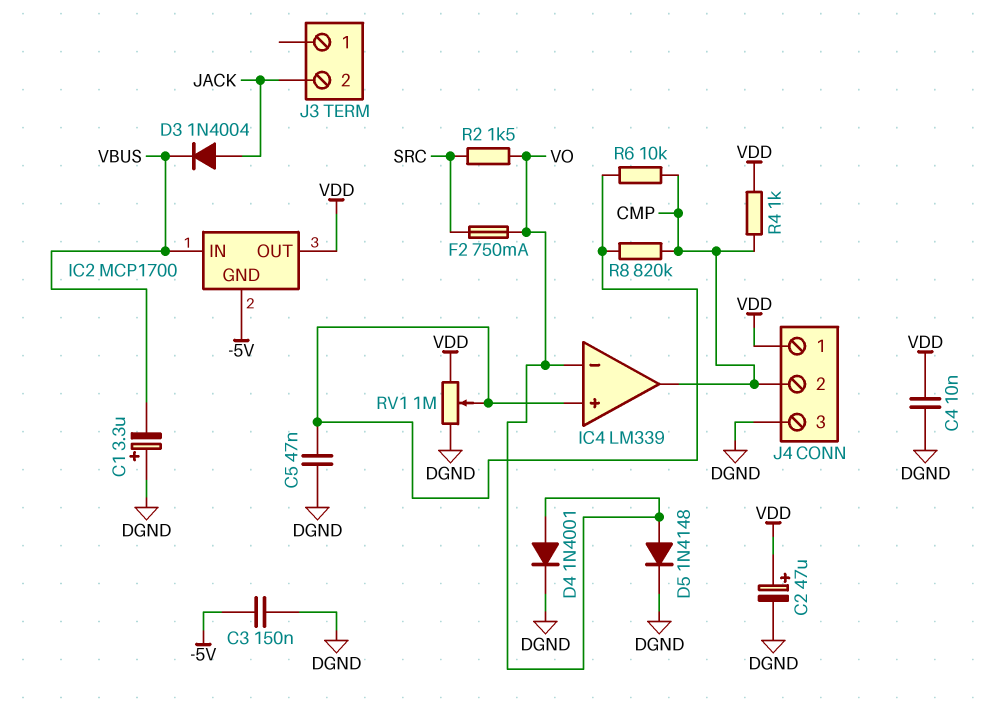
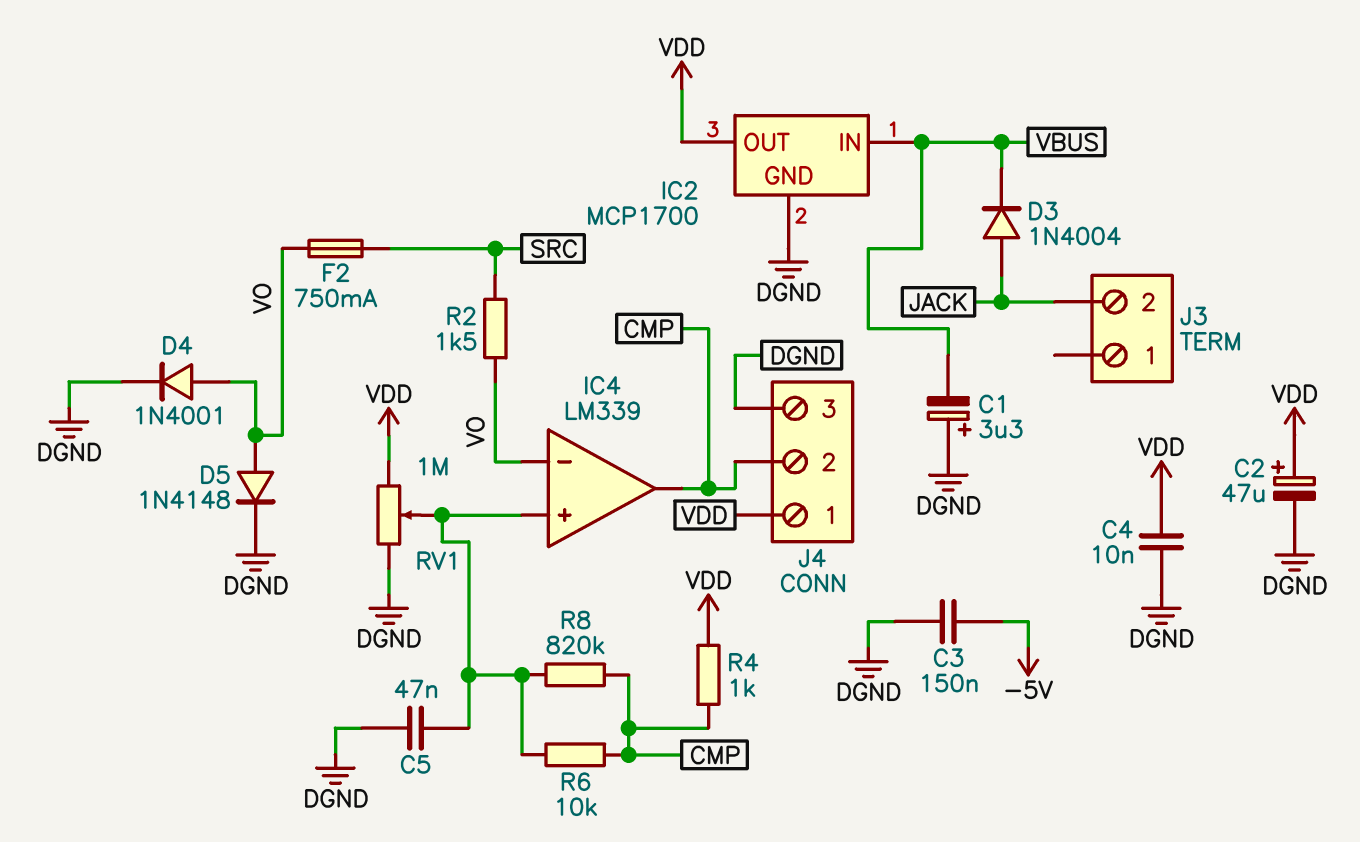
IC2 pin GND: -5V -> DGND

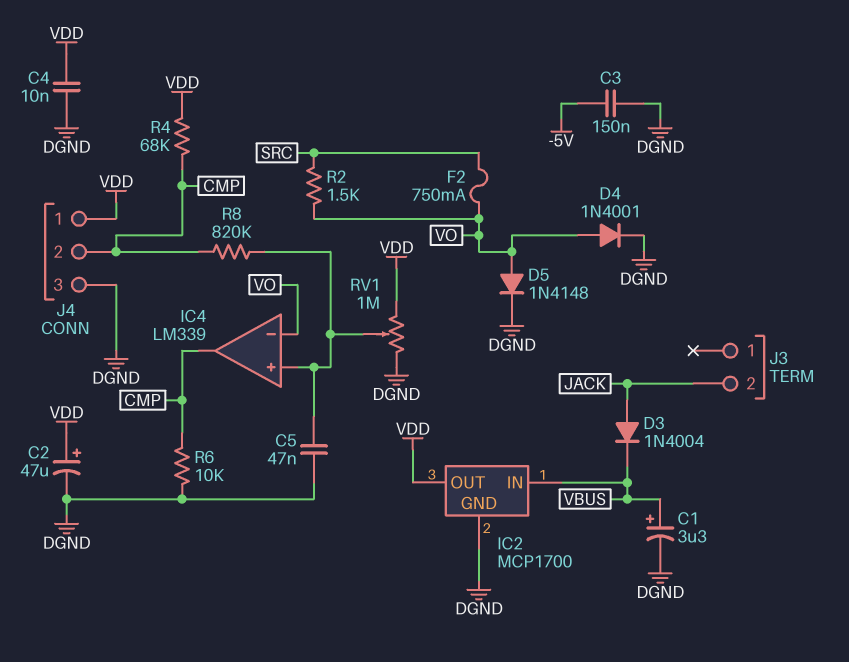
C1: 3.3uF (plus DGND, minus VBUS) -> 3.3uF (plus VBUS, minus DGND)
R4: 1k (CMP, VDD) -> 68k (CMP, VDD)
R6: 10k (CMP, IC4/in+) -> 10k (CMP, DGND)

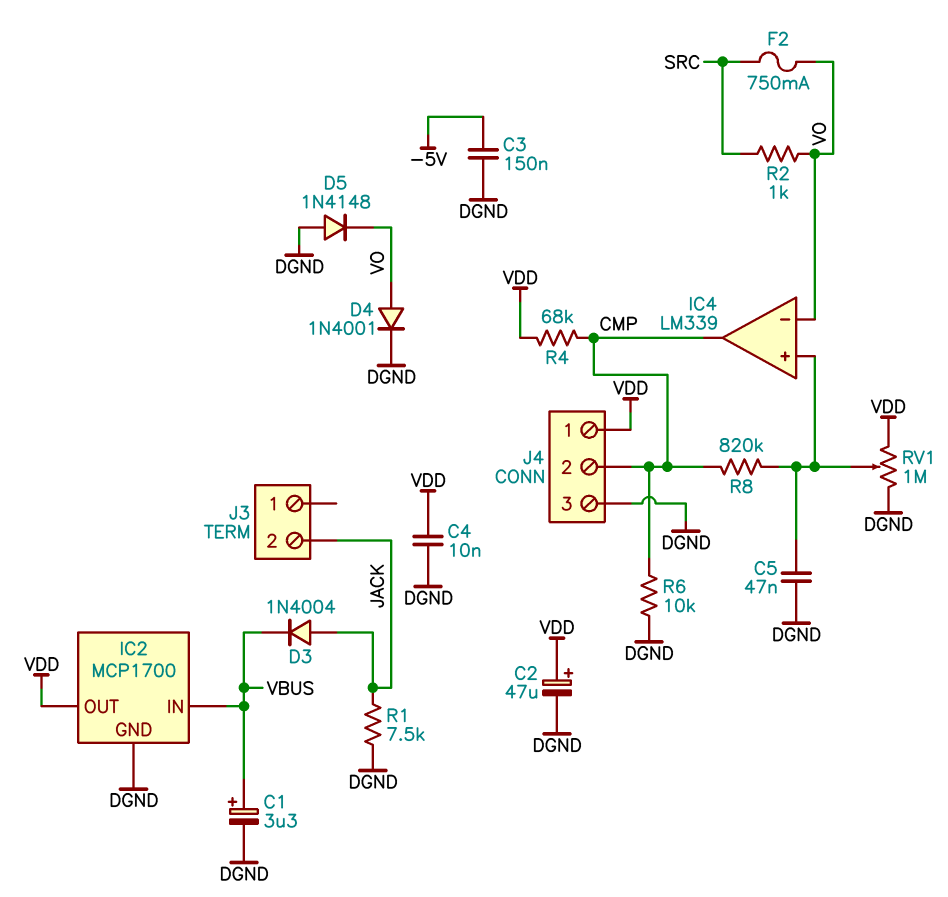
D5: diode 1N4148 (A VO, K DGND) -> diode 1N4148 (A DGND, K VO)
R1: none -> 7.5k (DGND, JACK)
R2: 1.5k (SRC, VO) -> 1k (SRC, VO)

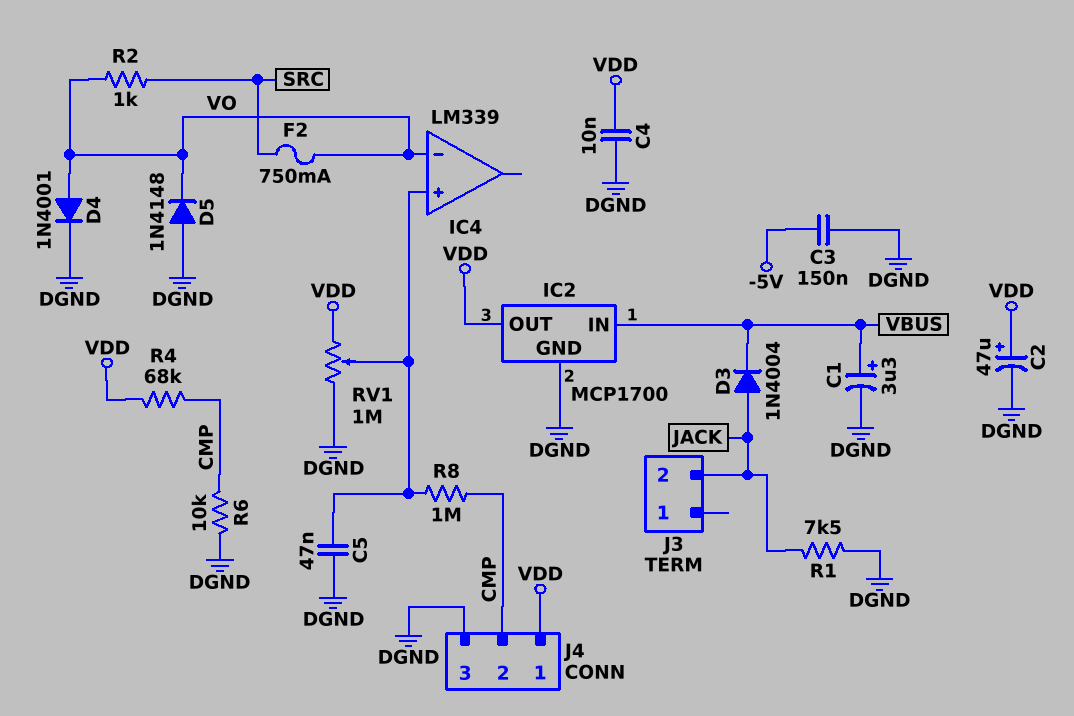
IC4 pin out: CMP -> none
R8: 820k (CMP, IC4/in+) -> 1M (CMP, IC4/in+)

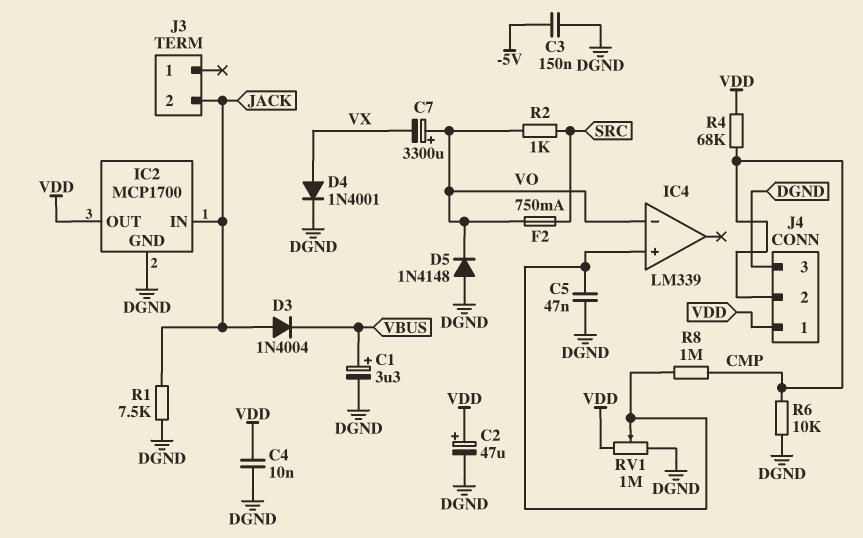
C7: none -> 3300uF (plus VO, minus VX)
D4: diode 1N4001 (A VO, K DGND) -> diode 1N4001 (A VX, K DGND)
IC2 pin IN: VBUS -> JACK

